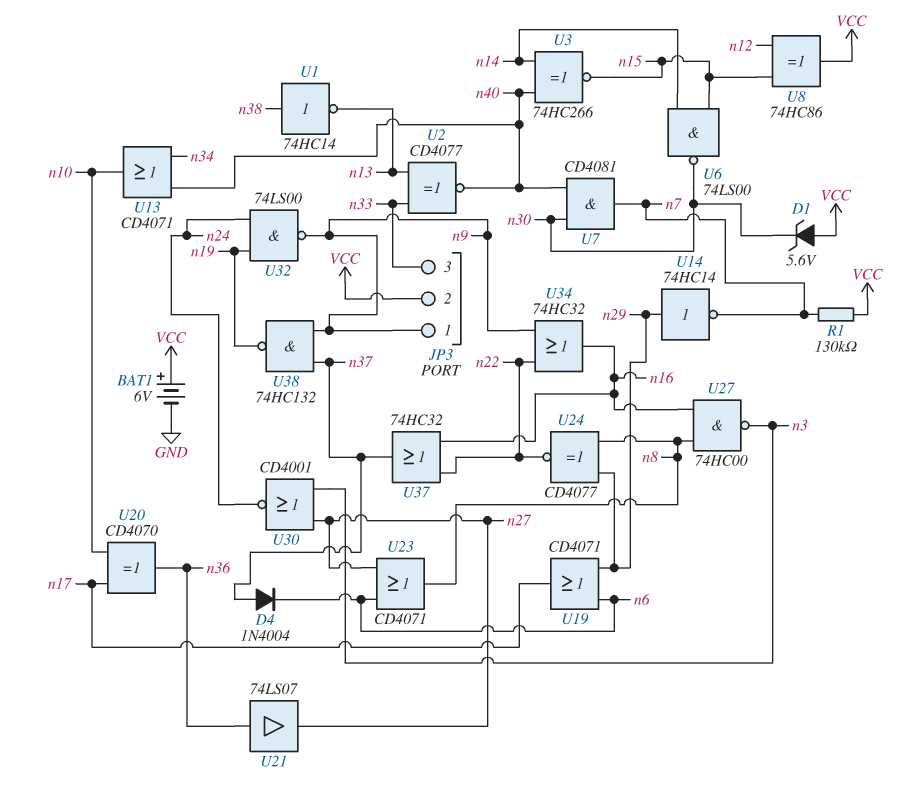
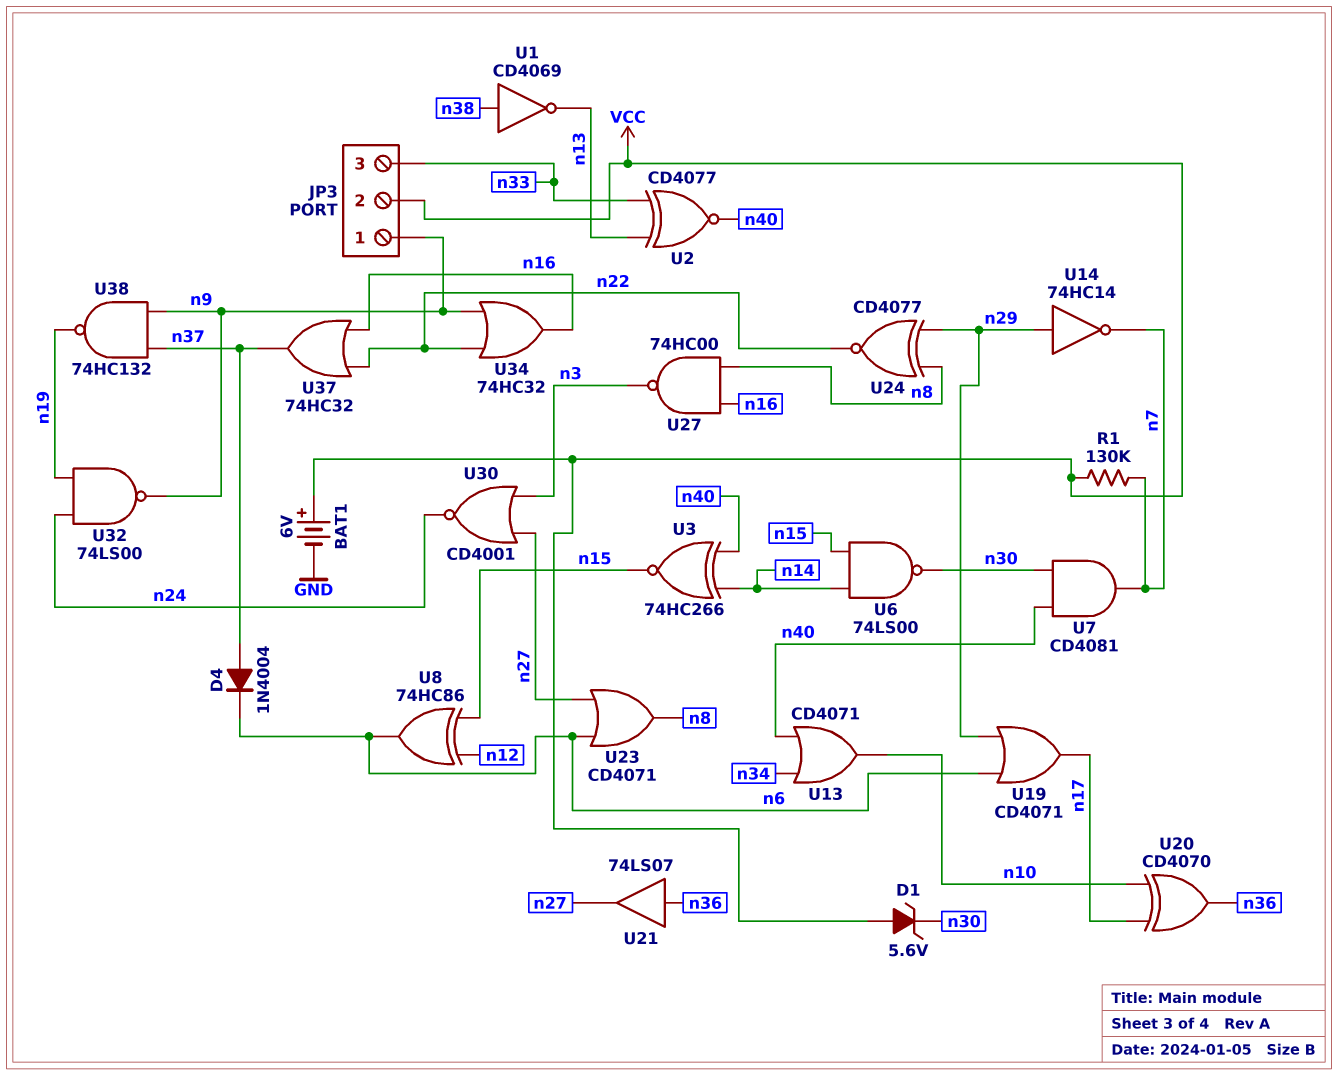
U1: NOT 74HC14 (in n38, out n13) -> NOT CD4069 (in n38, out n13)
U8: XOR 74HC86 (in n12, in n15, out VCC) -> XOR 74HC86 (in n12, in n15, out n6)

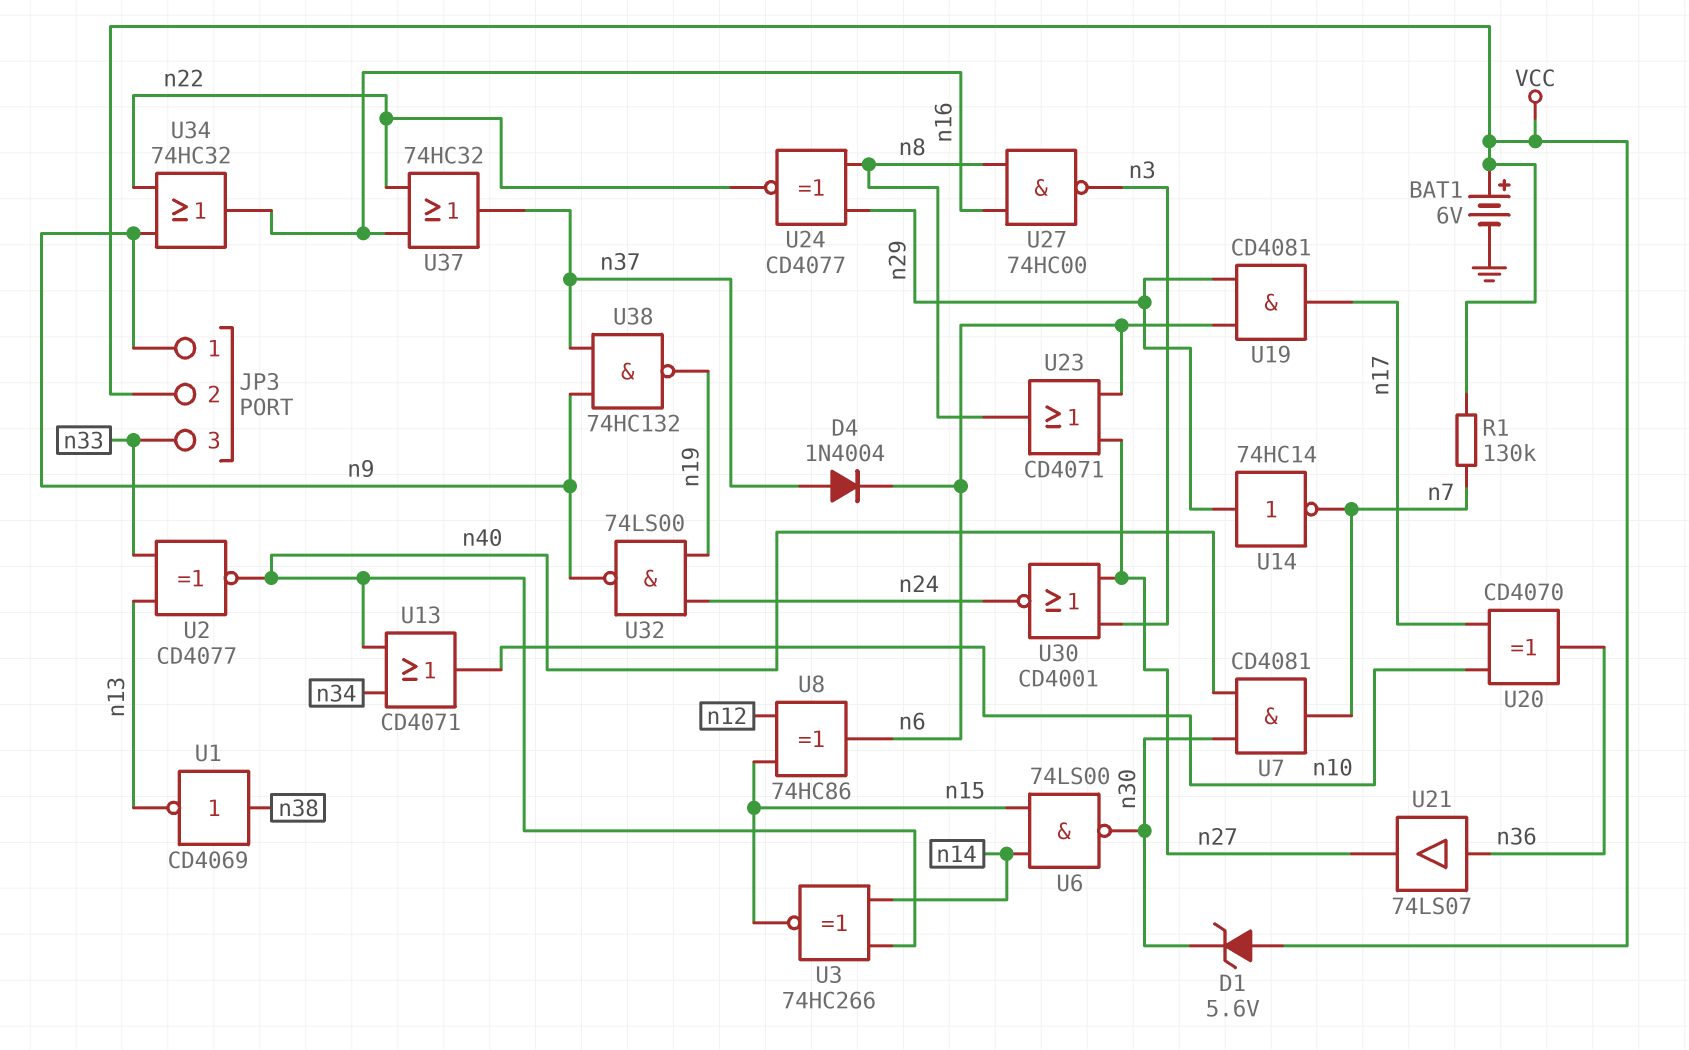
U19: OR CD4071 (in n6, in n29, out n17) -> AND CD4081 (in n6, in n29, out n17)

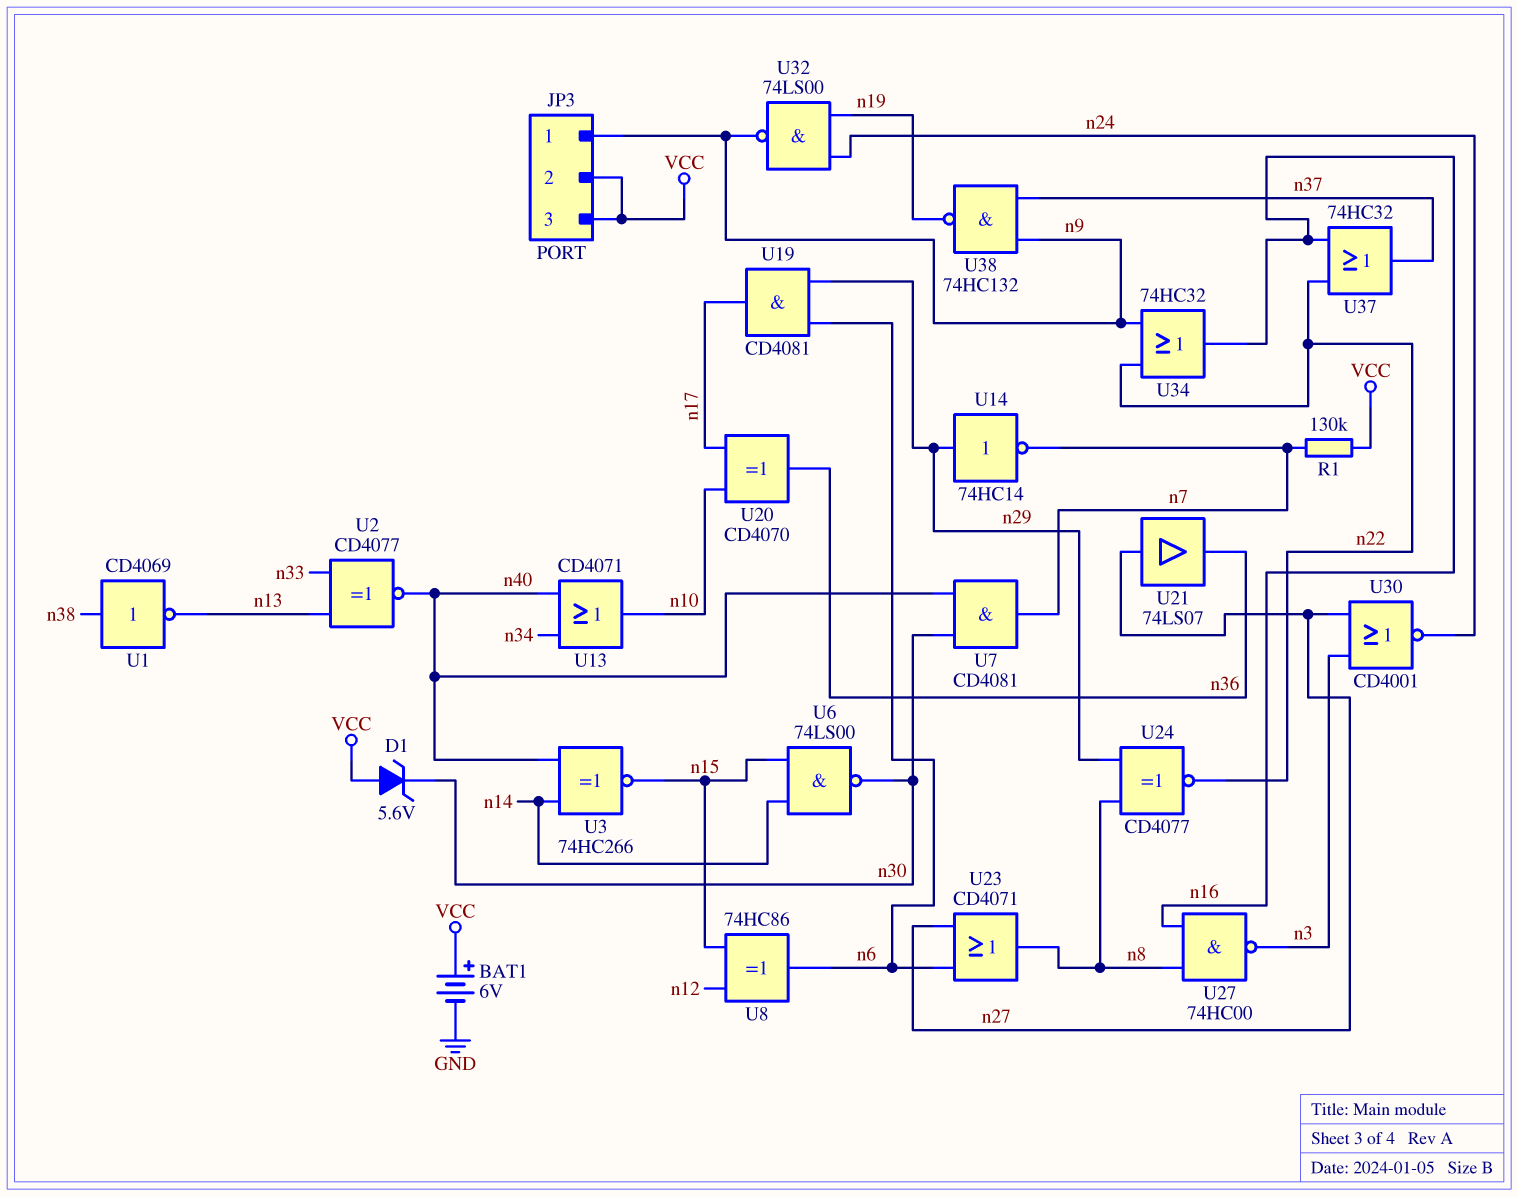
D4: diode 1N4004 (A n37, K n6) -> none
JP3 pin 3: n33 -> VCC
U21: buffer 74LS07 (in n36, out n27) -> buffer 74LS07 (in n27, out n36)

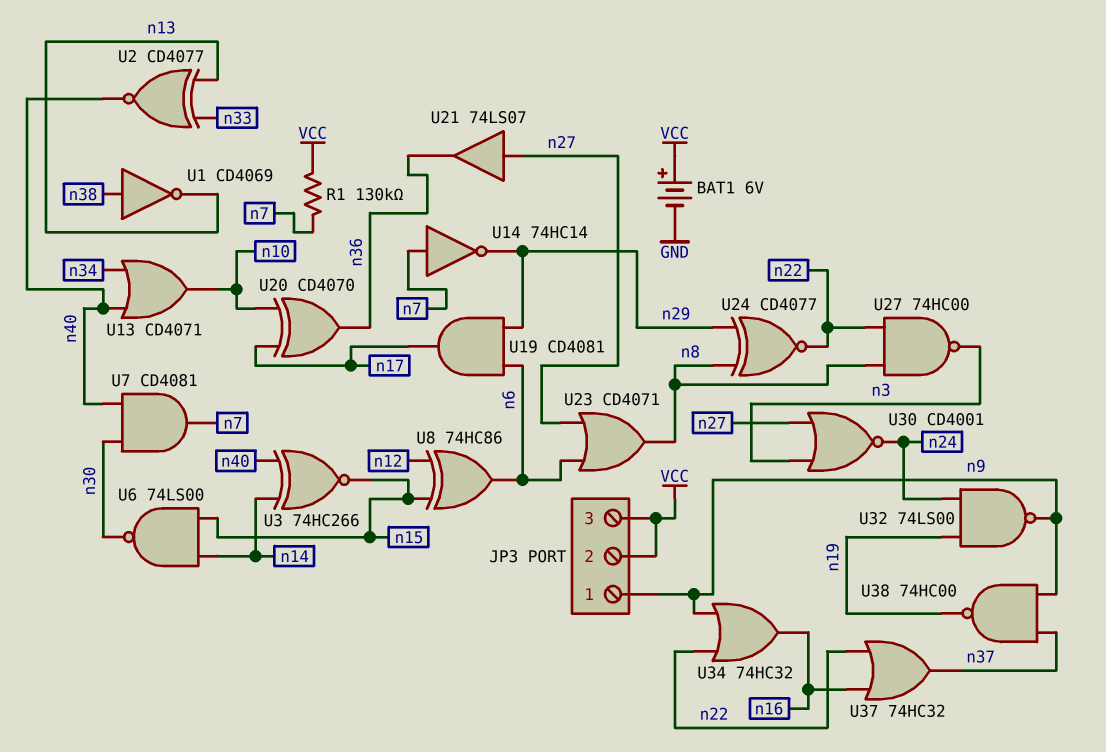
D1: zener 5.6V (A VCC, K n30) -> none
U14: NOT 74HC14 (in n29, out n7) -> NOT 74HC14 (in n7, out n29)
U27: NAND 74HC00 (in n8, in n16, out n3) -> NAND 74HC00 (in n8, in n22, out n3)
U38: NAND 74HC132 (in n9, in n37, out n19) -> NAND 74HC00 (in n9, in n37, out n19)

